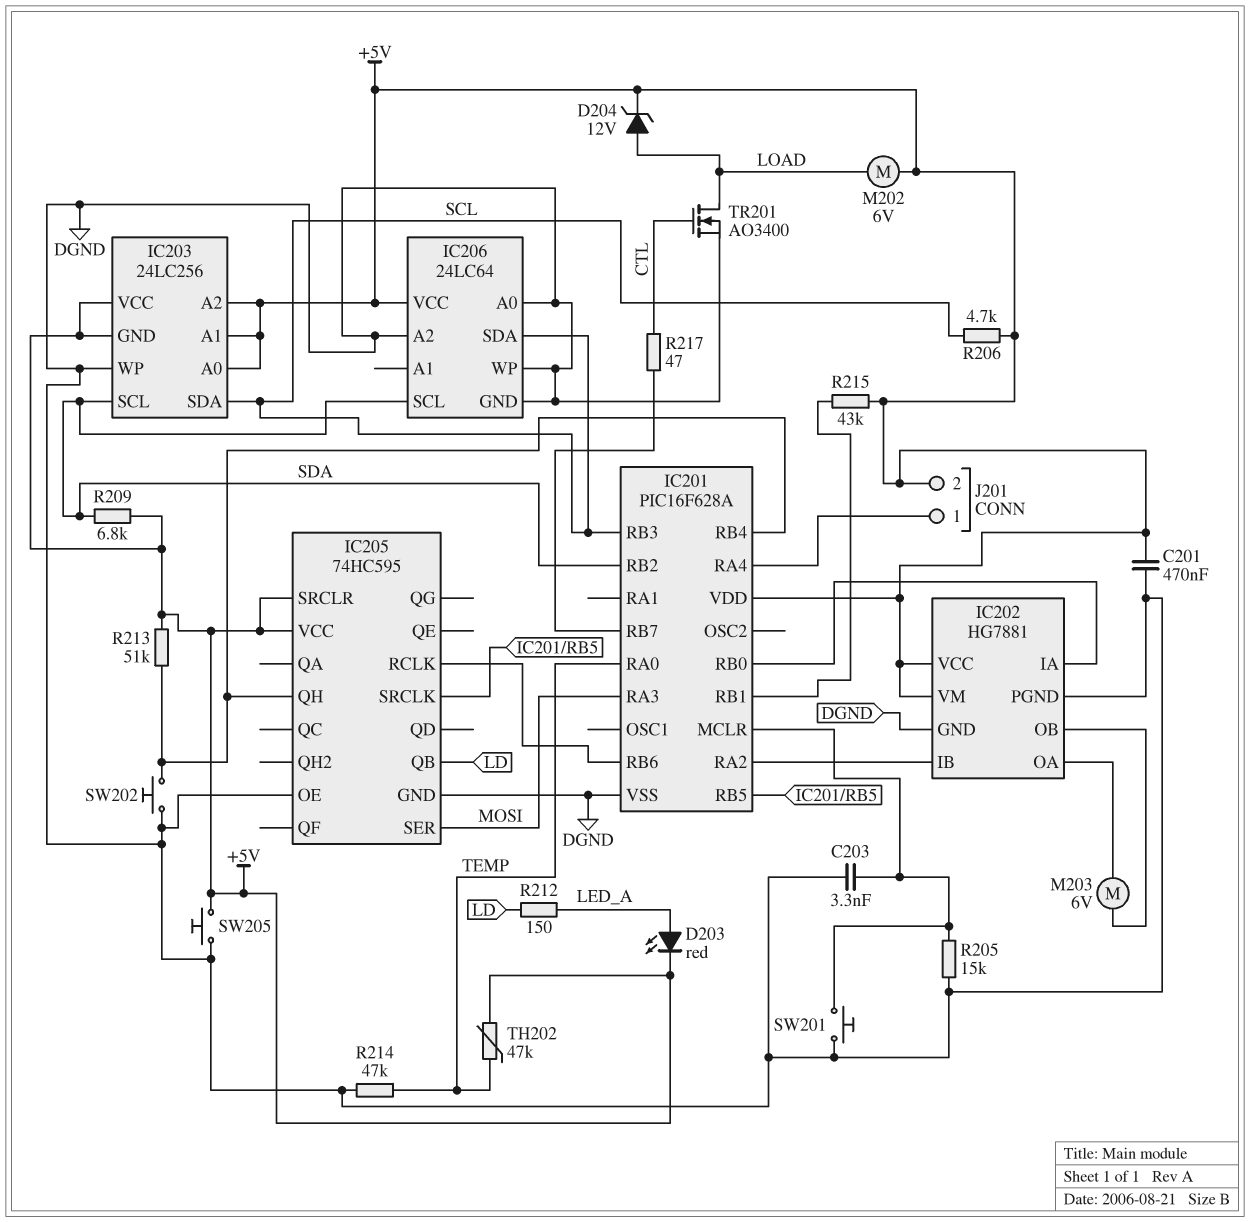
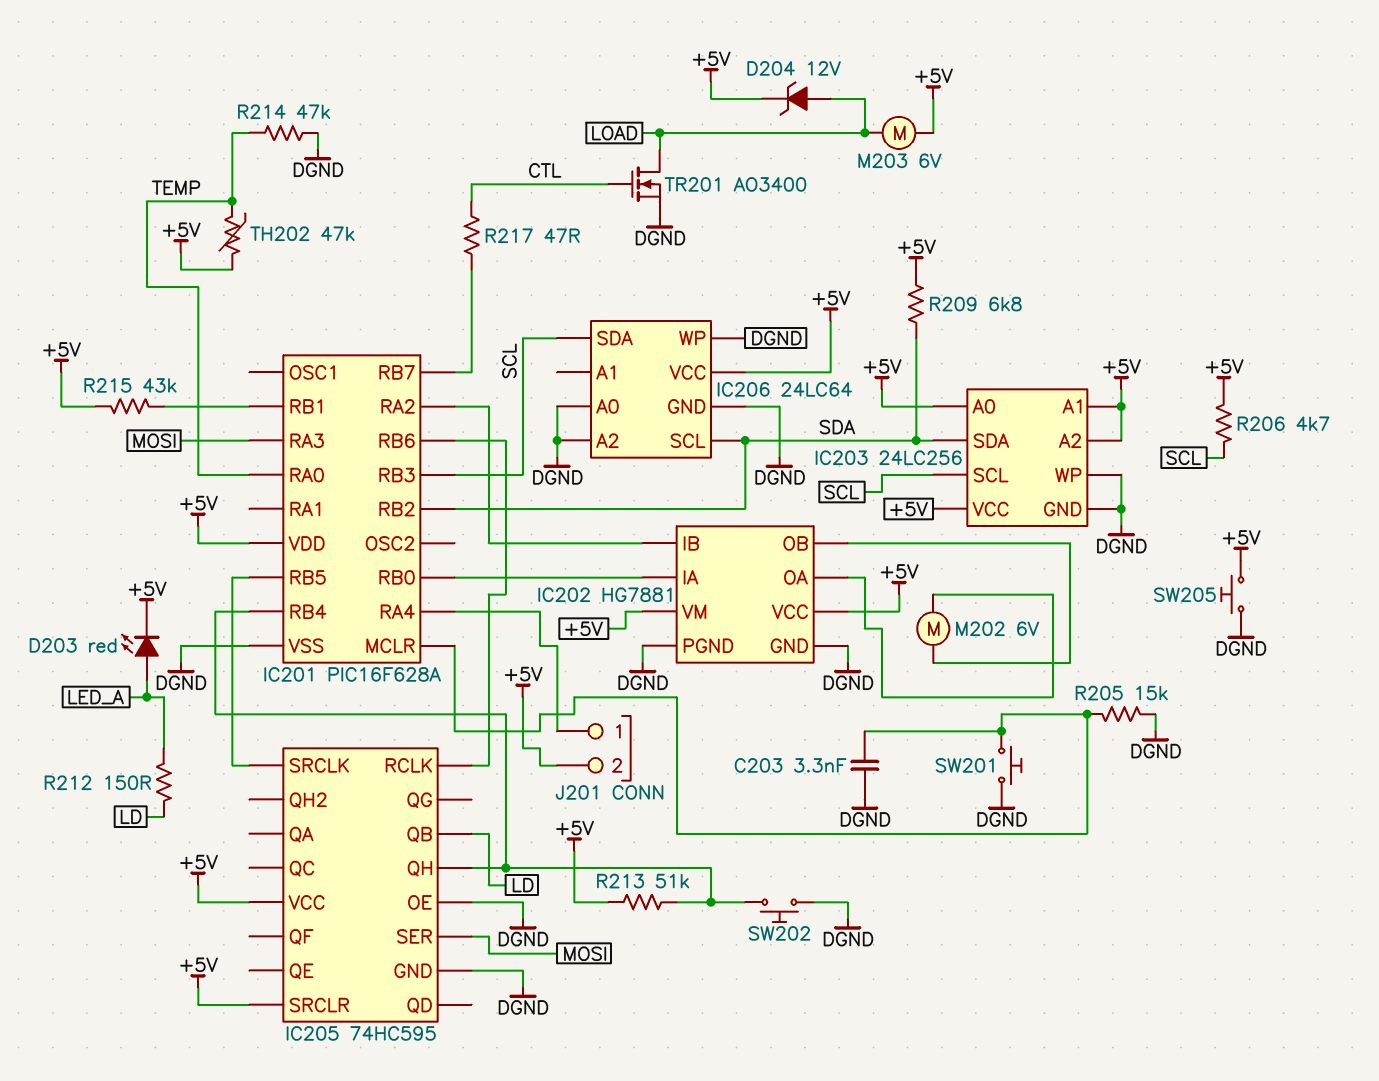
C201: 470nF (+5V, DGND) -> none
IC203 pin GND: +5V -> DGND
IC203 pin SCL: SDA -> SCL
IC203 pin SDA: SCL -> SDA
M202: motor 6V (+5V, LOAD) -> motor 6V (IC202/OA, IC202/OB)
M203: motor 6V (IC202/OA, IC202/OB) -> motor 6V (+5V, LOAD)

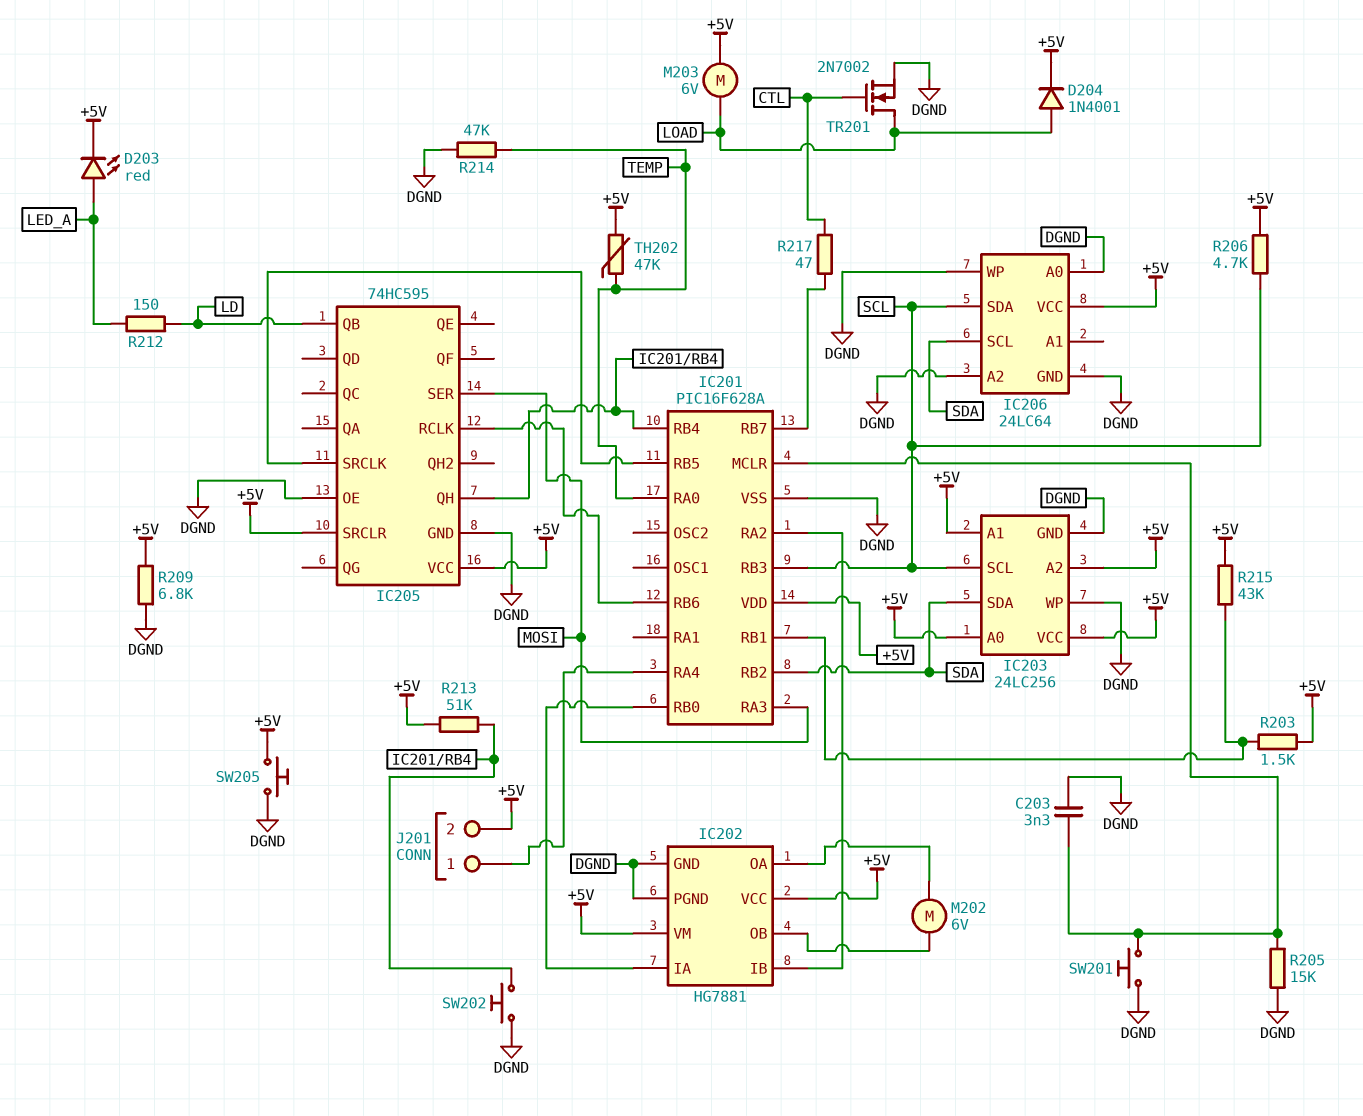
D204: zener 12V (A LOAD, K +5V) -> diode 1N4001 (A LOAD, K +5V)
R203: none -> 1.5k (+5V, IC201/RB1)
R209: 6.8k (+5V, SDA) -> 6.8k (+5V, DGND)
TR201: NMOS AO3400 (G CTL, D LOAD, S DGND) -> NMOS 2N7002 (G CTL, D LOAD, S DGND)

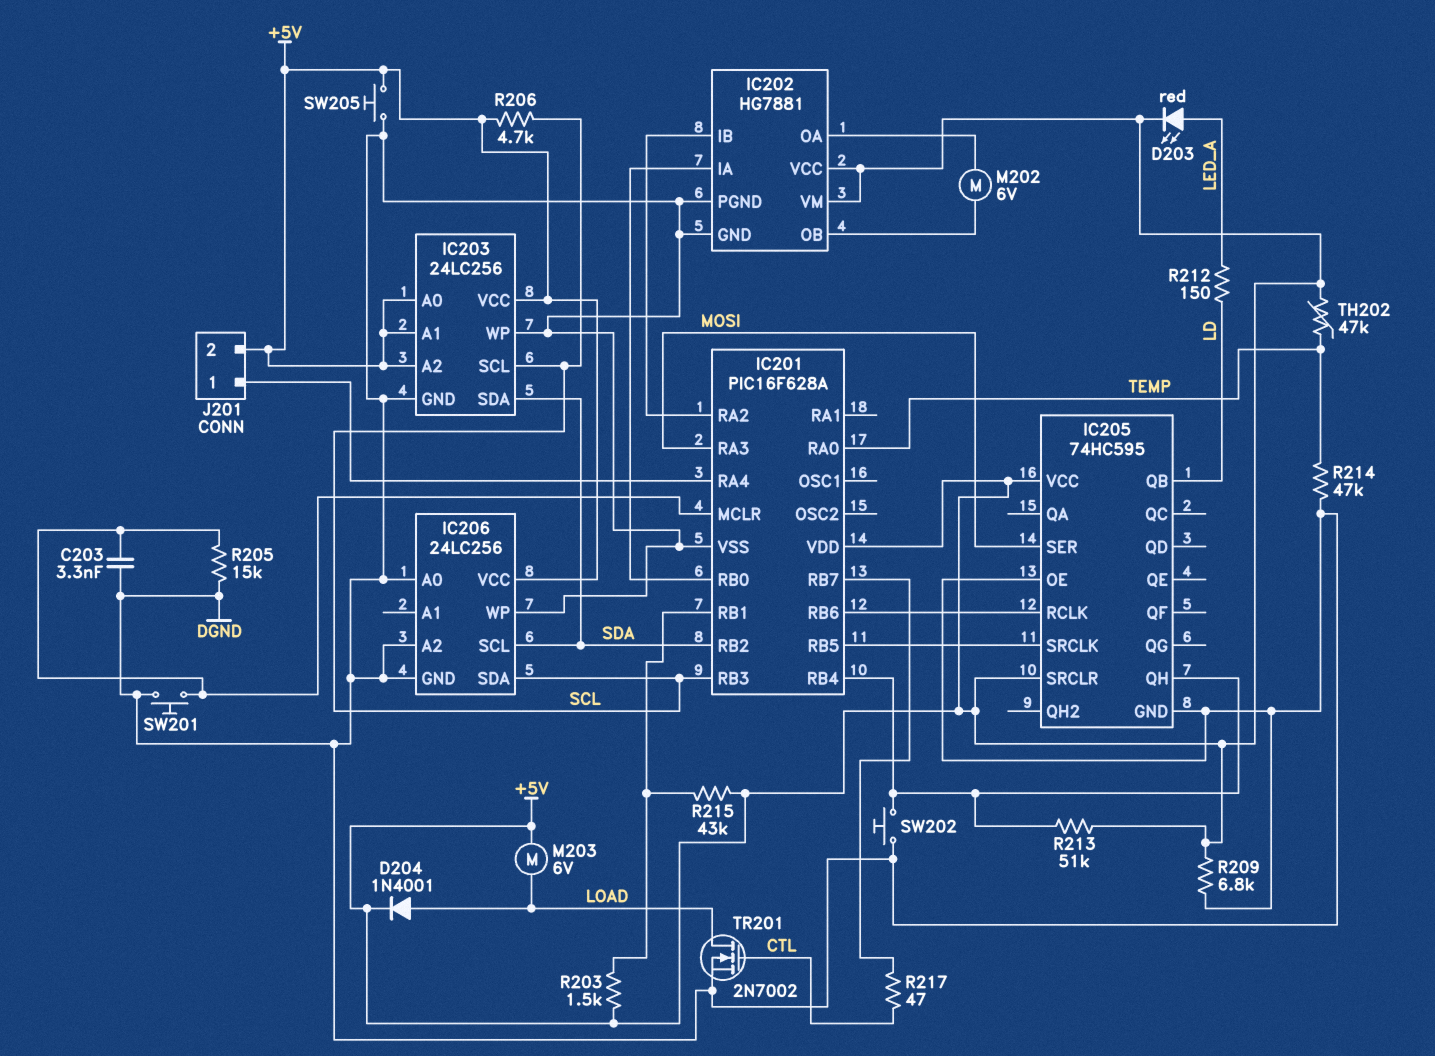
IC206: 24LC64 -> 24LC256

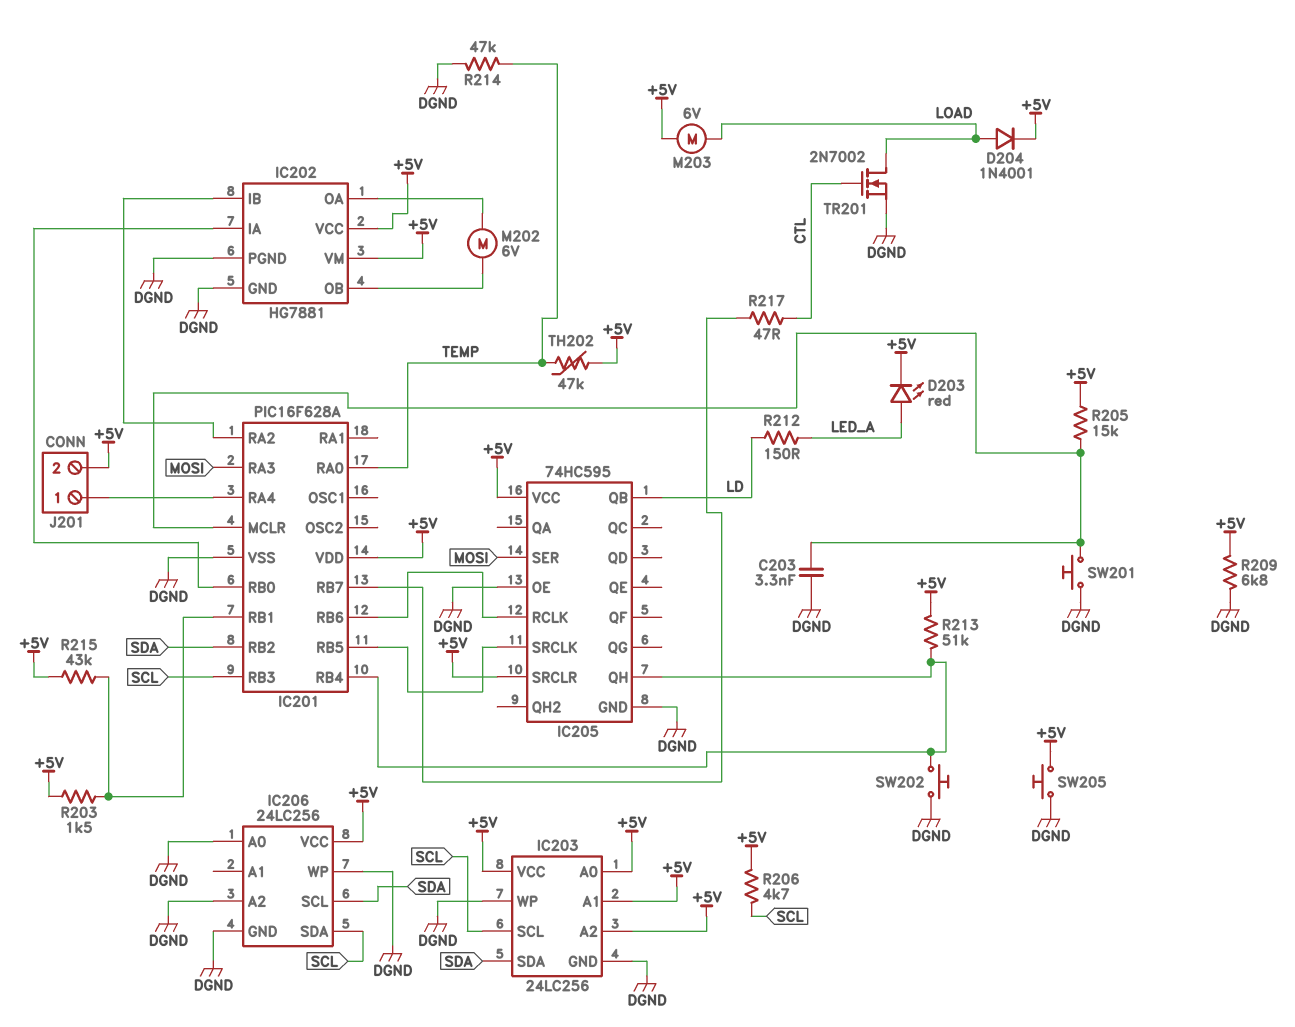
R205: 15k (DGND, IC201/MCLR) -> 15k (+5V, IC201/MCLR)

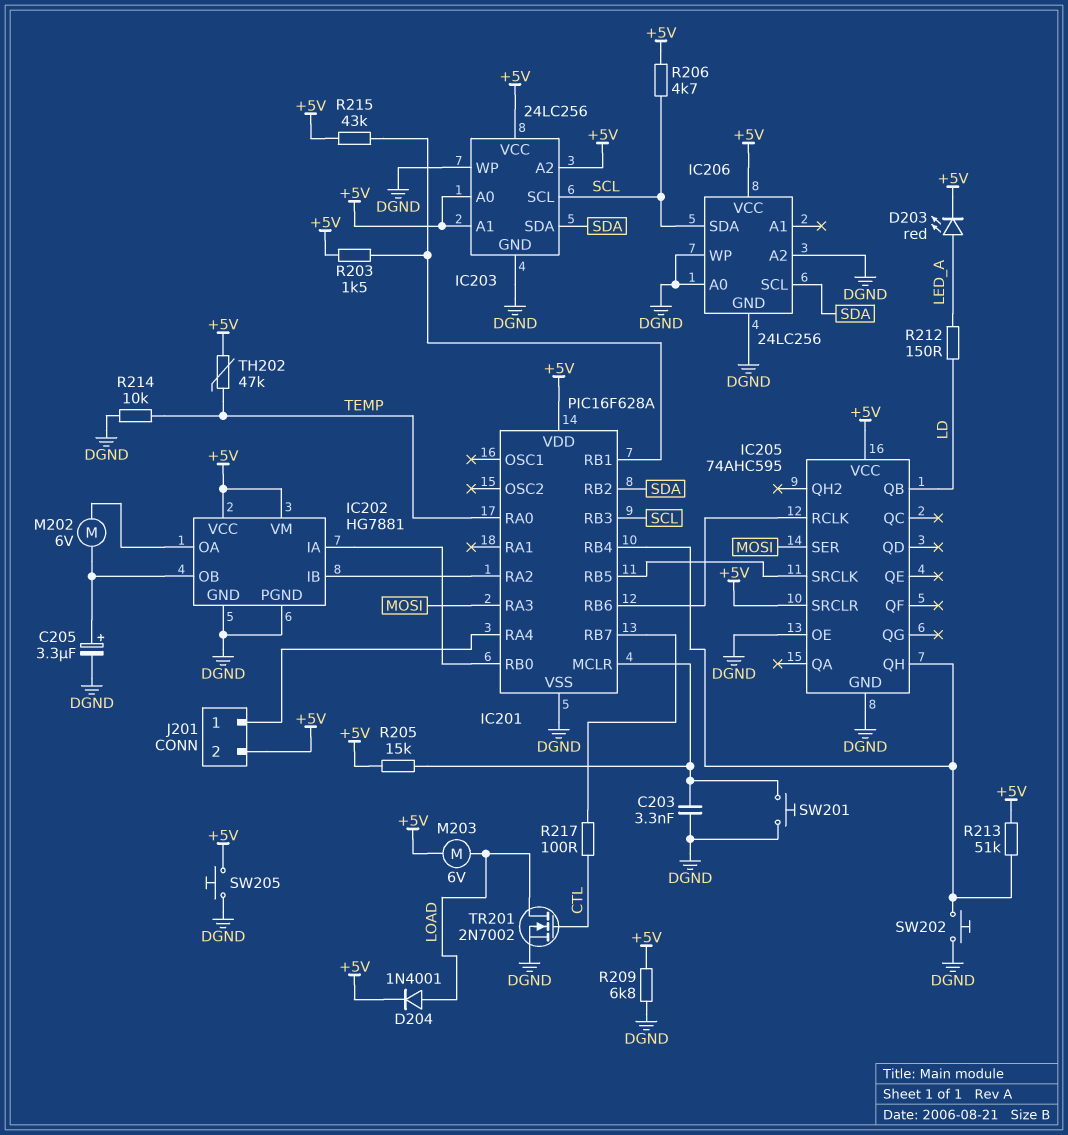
C205: none -> 3.3uF (plus IC202/OB, minus DGND)
IC205: 74HC595 -> 74AHC595
R214: 47k (DGND, TEMP) -> 10k (DGND, TEMP)
R217: 47 (CTL, IC201/RB7) -> 100 (CTL, IC201/RB7)

